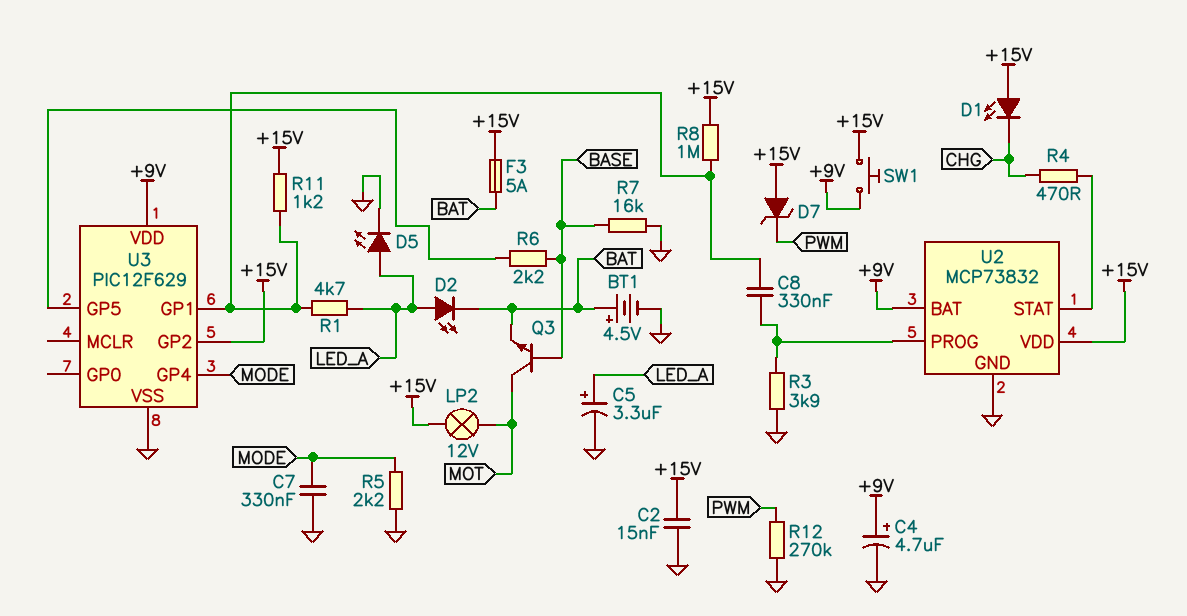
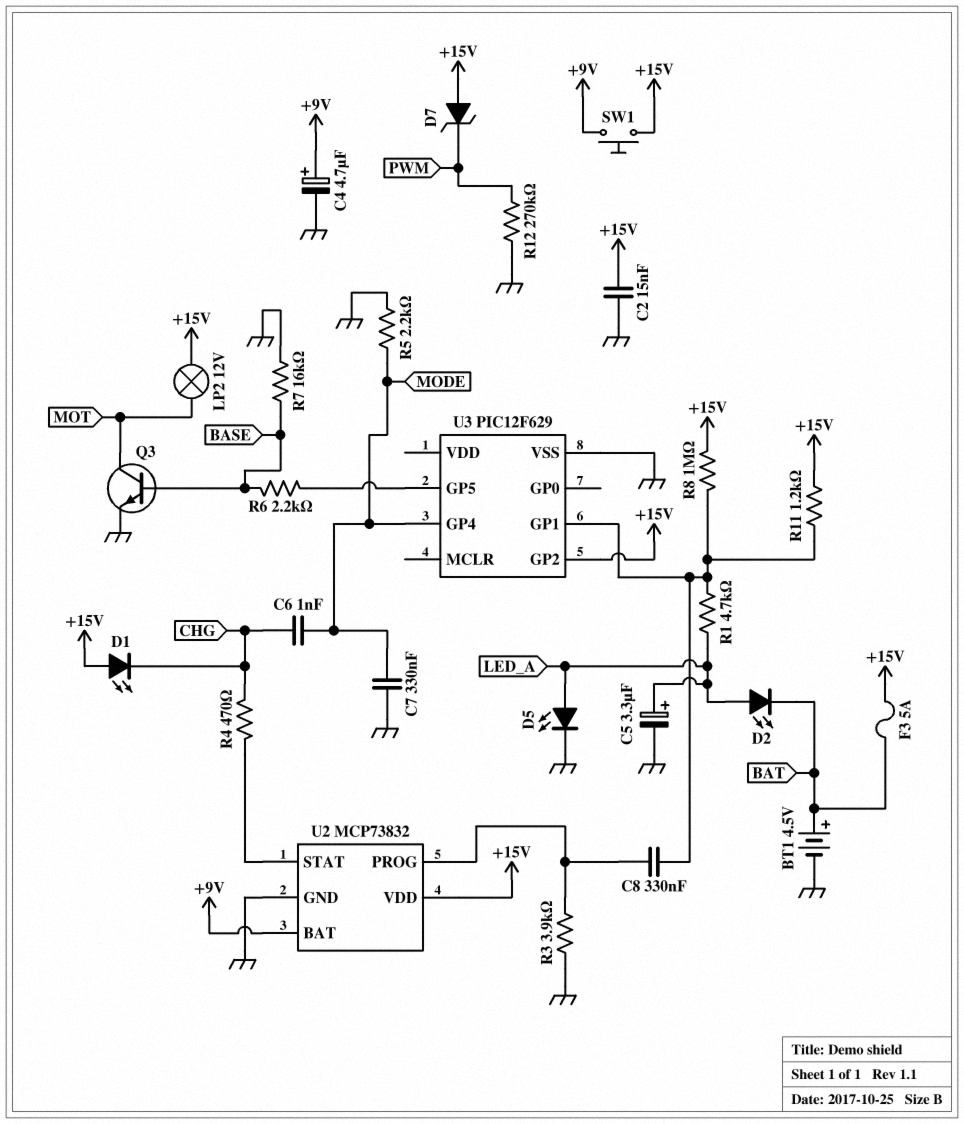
C6: none -> 1nF (CHG, MODE)
Q3: NPN (B BASE, C MOT, E BAT) -> NPN (B BASE, C MOT, E GND)
U3 pin VDD: +9V -> none

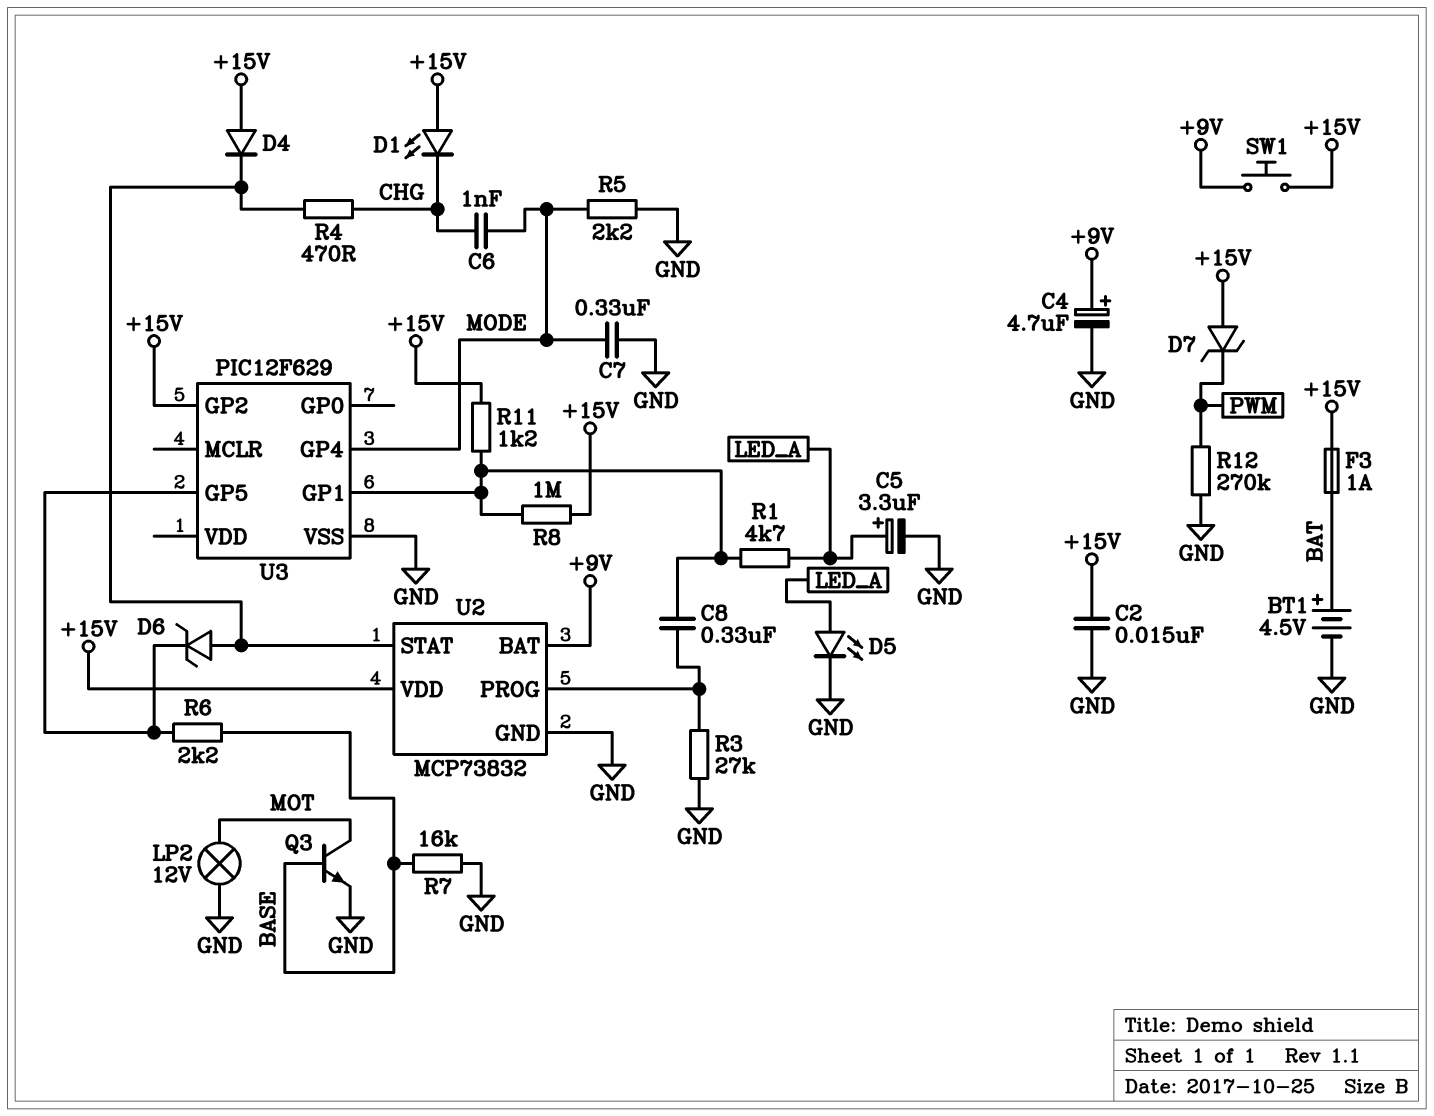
D2: LED (A LED_A, K BAT) -> none
D4: none -> diode (A +15V, K U2/STAT)
D6: none -> zener (A U2/STAT, K U3/GP5)
F3: 5A (+15V, BAT) -> 1A (+15V, BAT)
LP2: lamp 12V (+15V, MOT) -> lamp 12V (GND, MOT)
R3: 3.9k (GND, U2/PROG) -> 27k (GND, U2/PROG)

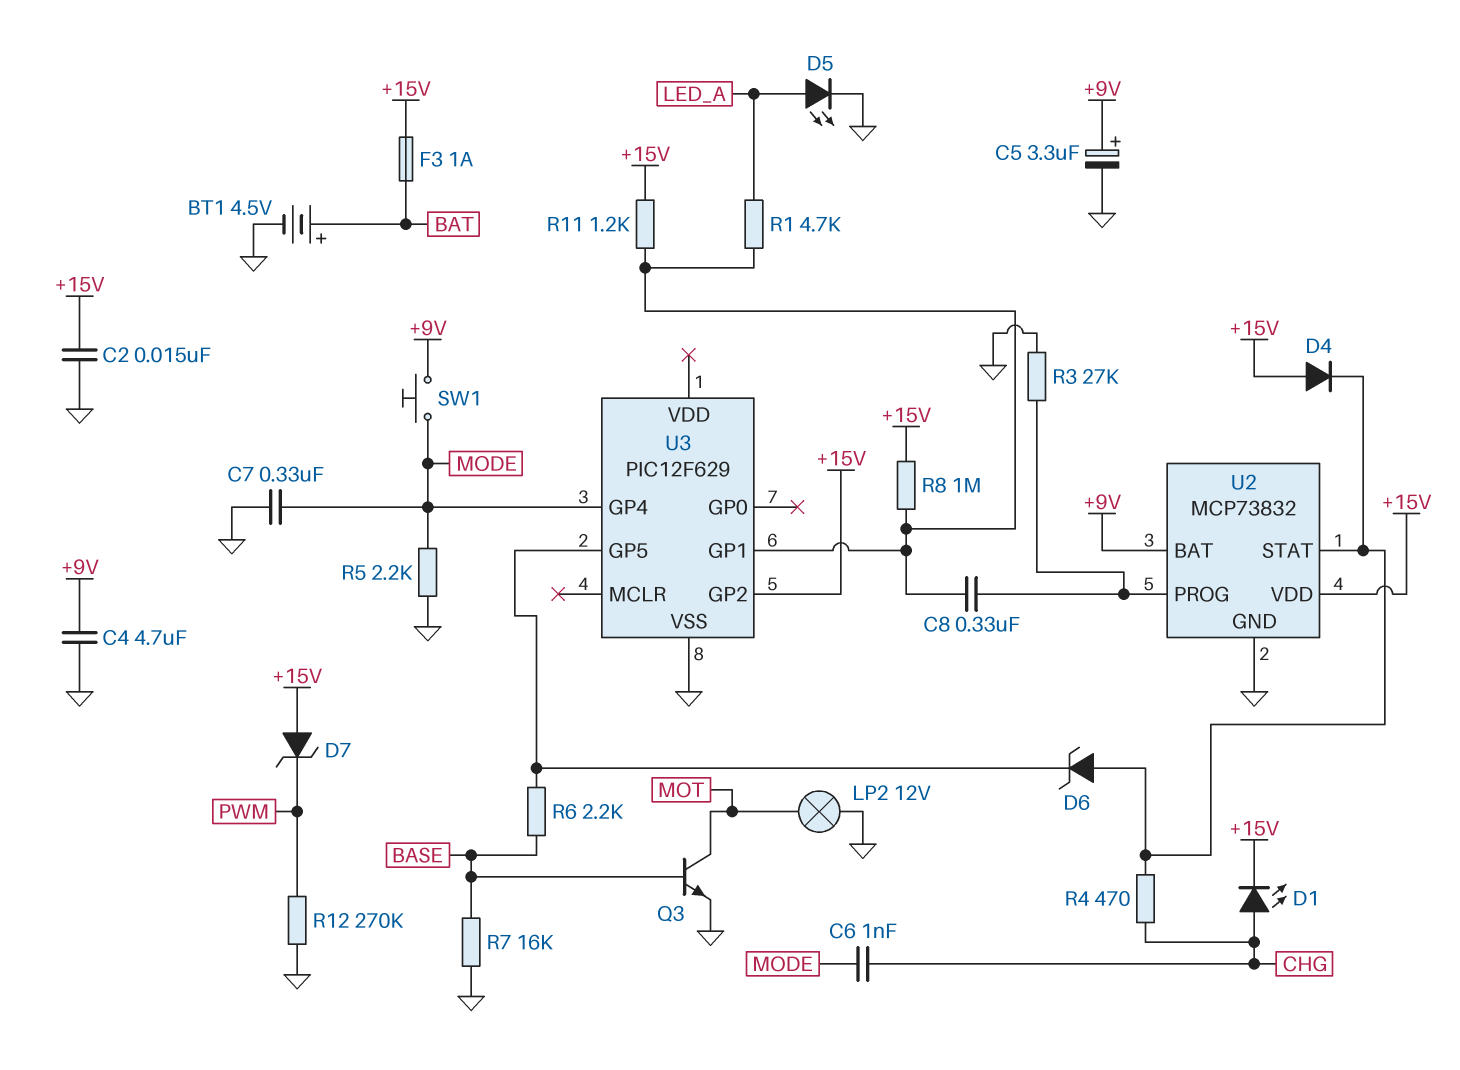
C4: 4.7uF (plus +9V, minus GND) -> 4.7uF (+9V, GND)
C5: 3.3uF (plus LED_A, minus GND) -> 3.3uF (plus +9V, minus GND)
D1: LED (A +15V, K CHG) -> LED (A CHG, K +15V)
SW1: button (+9V, +15V) -> button (+9V, MODE)

